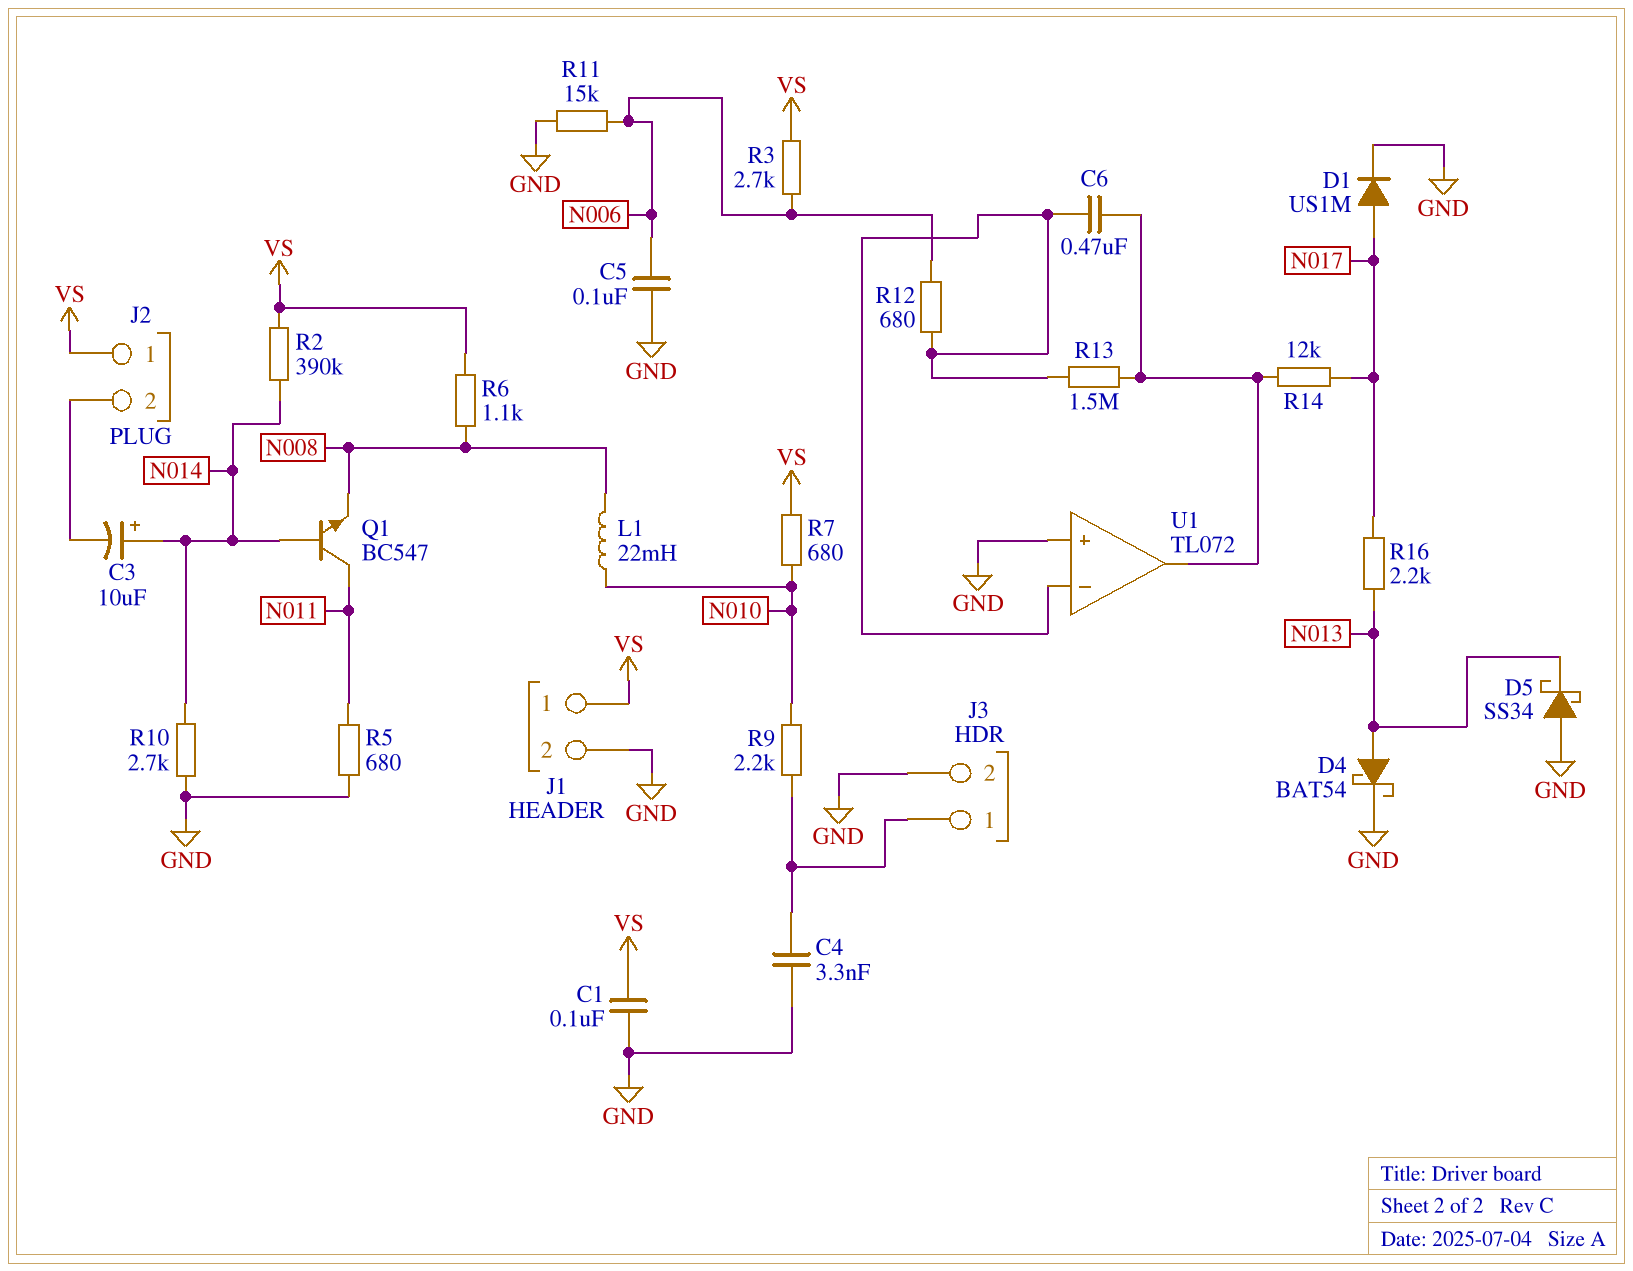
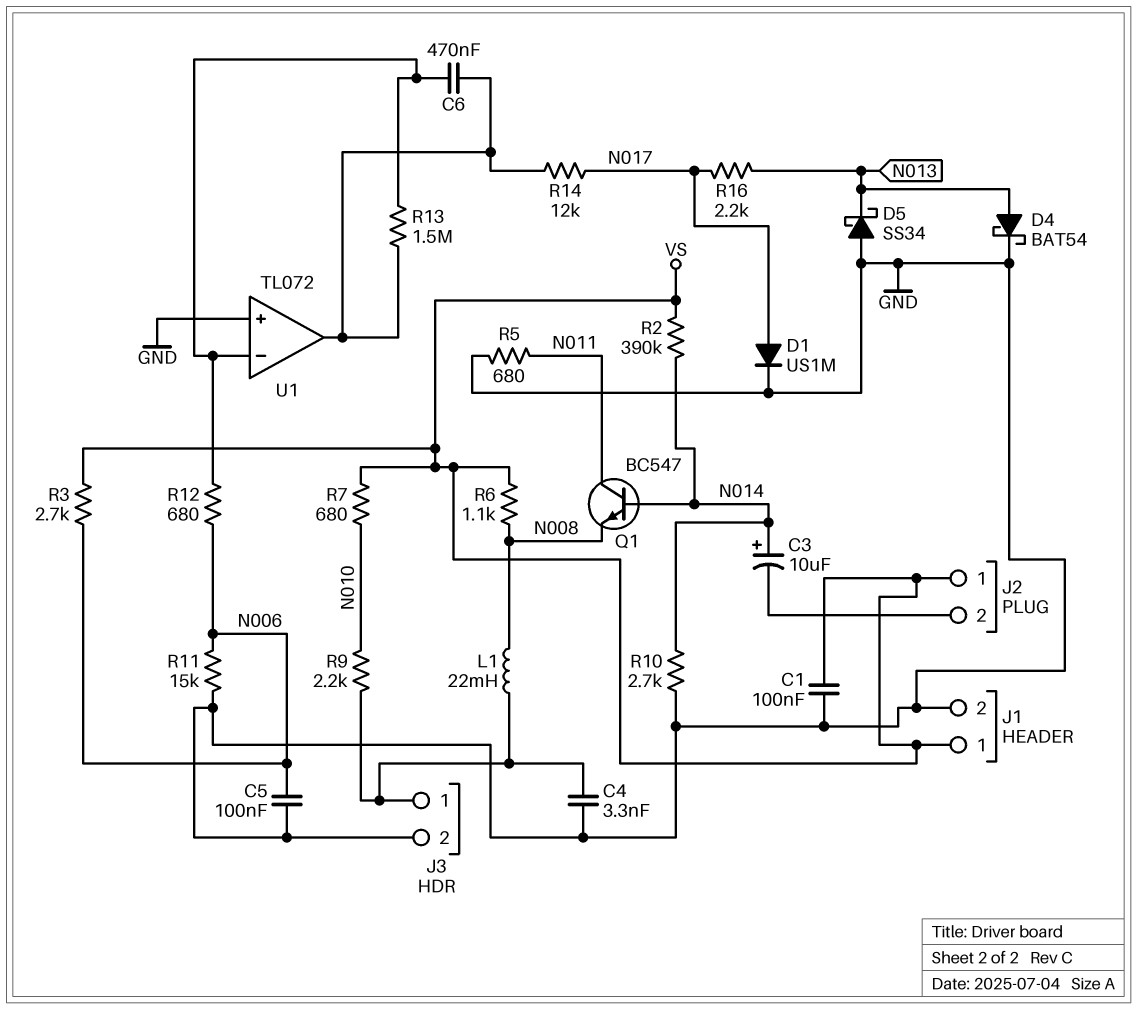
L1: 22mH (N008, N010) -> 22mH (J3/1, N008)

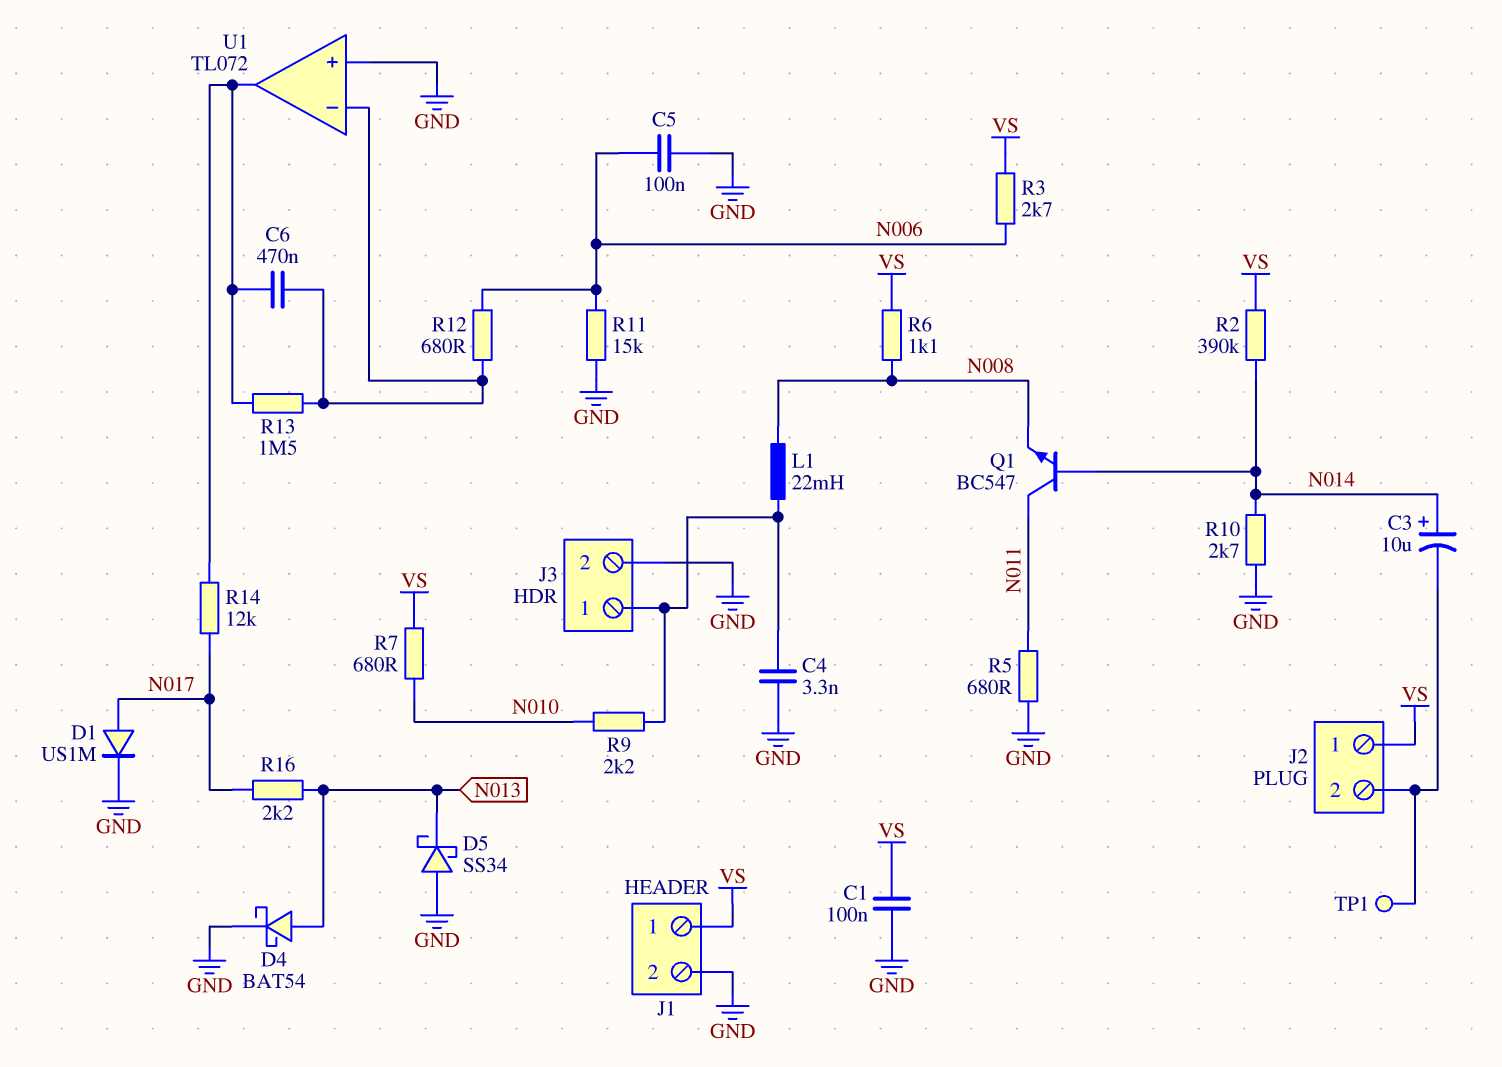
TP1: none -> test point (J2/2)

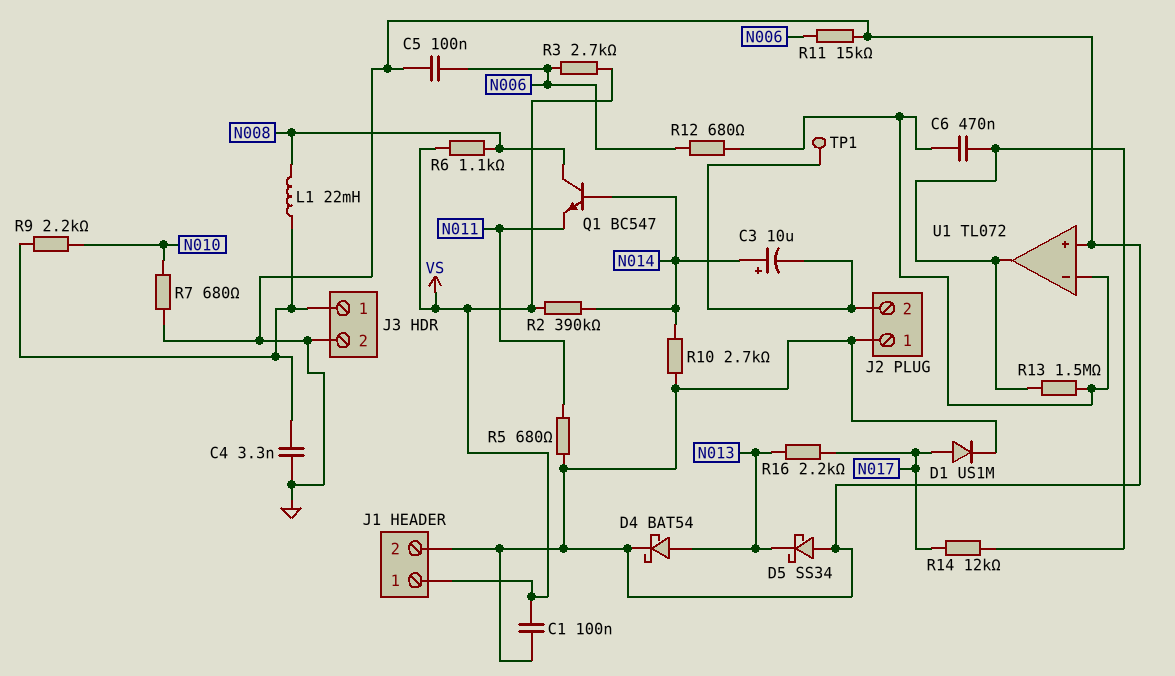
J2 pin 1: VS -> GND
Q1: NPN BC547 (B N014, C N011, E N008) -> NPN BC547 (B N014, C N008, E N011)
R7: 680 (N010, VS) -> 680 (GND, N010)

